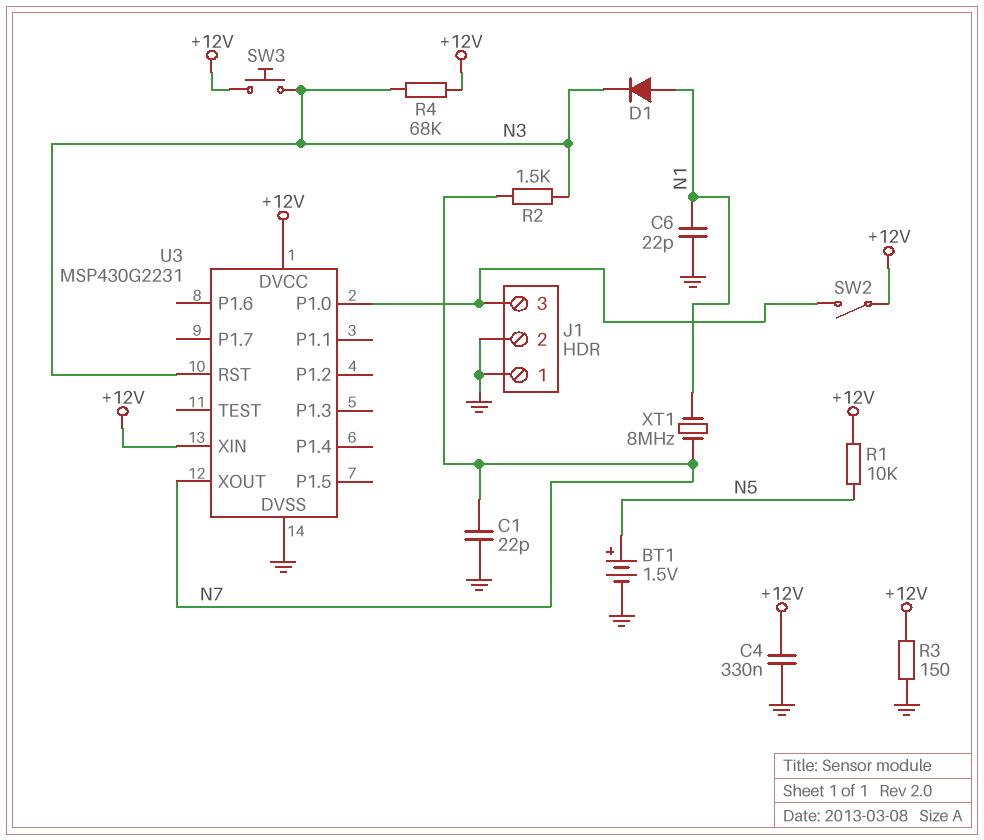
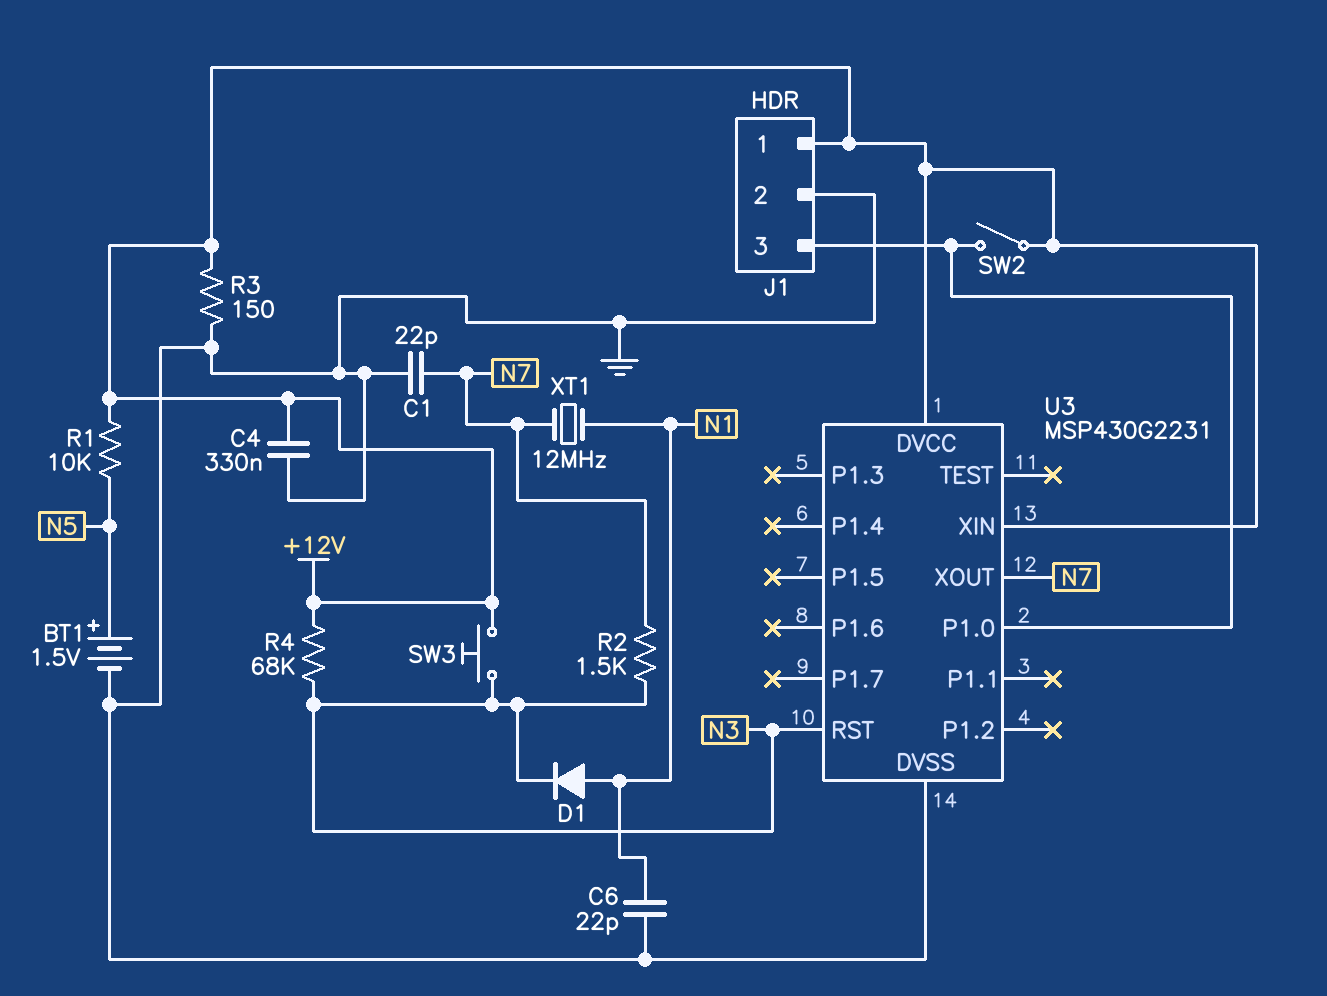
J1 pin 1: GND -> +12V
XT1: 8MHz (N1, N7) -> 12MHz (N1, N7)

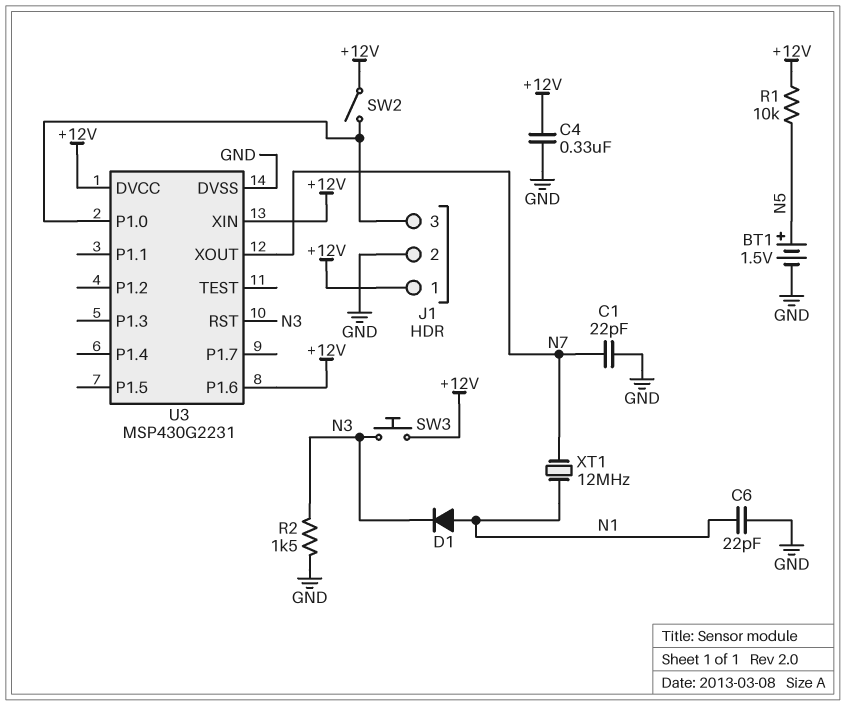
R2: 1.5k (N3, N7) -> 1.5k (GND, N3)
R3: 150 (+12V, GND) -> none
R4: 68k (+12V, N3) -> none
U3 pin P1.6: none -> +12V

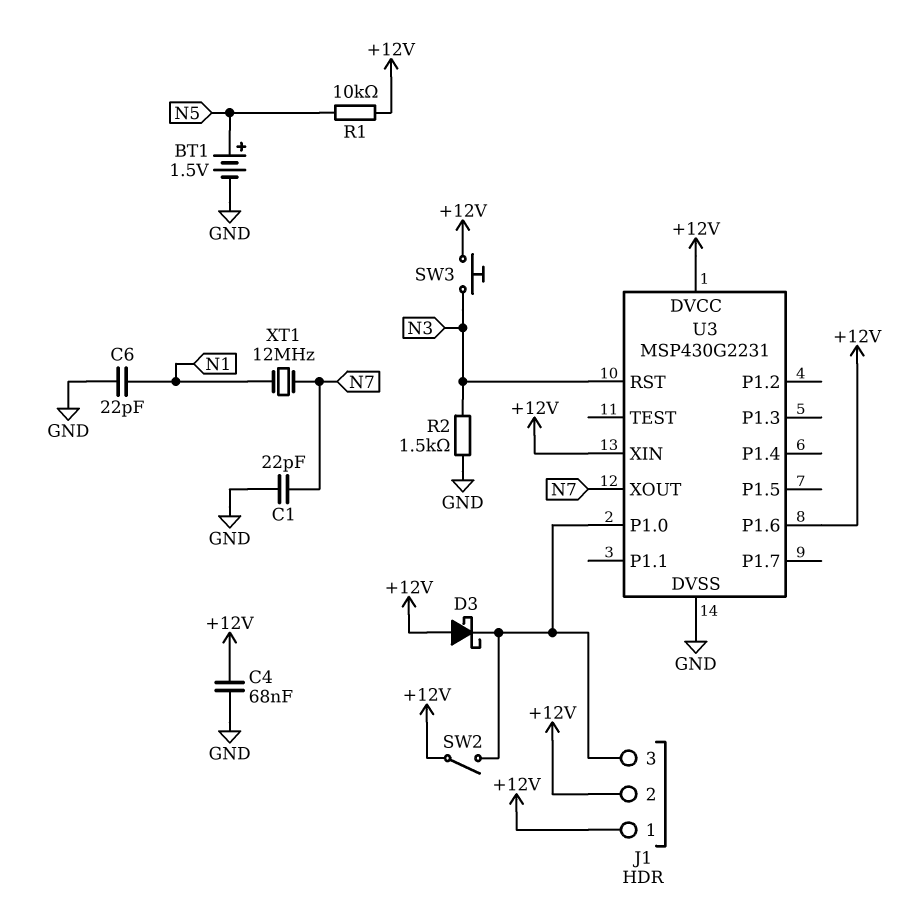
C4: 330nF (+12V, GND) -> 68nF (+12V, GND)
D1: diode (A N1, K N3) -> none
D3: none -> schottky (A +12V, K J1/3)
J1 pin 2: GND -> +12V

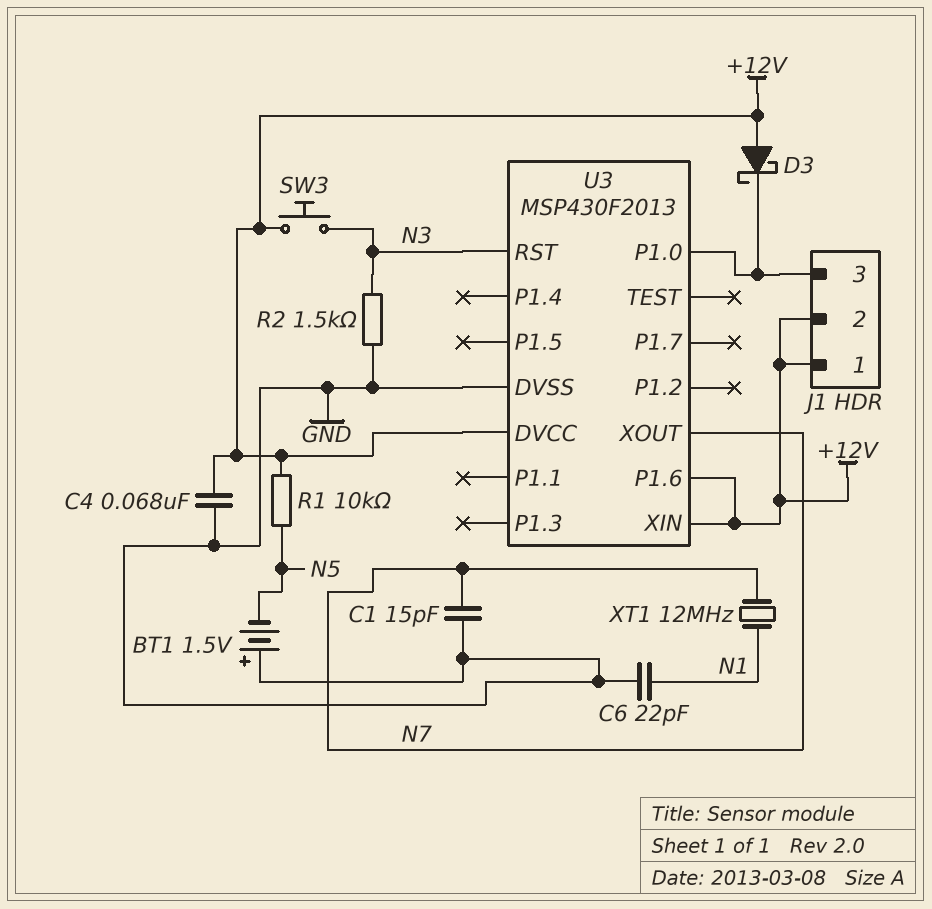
BT1: 1.5V (plus N5, minus GND) -> 1.5V (plus GND, minus N5)
C1: 22pF (GND, N7) -> 15pF (GND, N7)
SW2: switch (+12V, J1/3) -> none
U3: MSP430G2231 -> MSP430F2013

